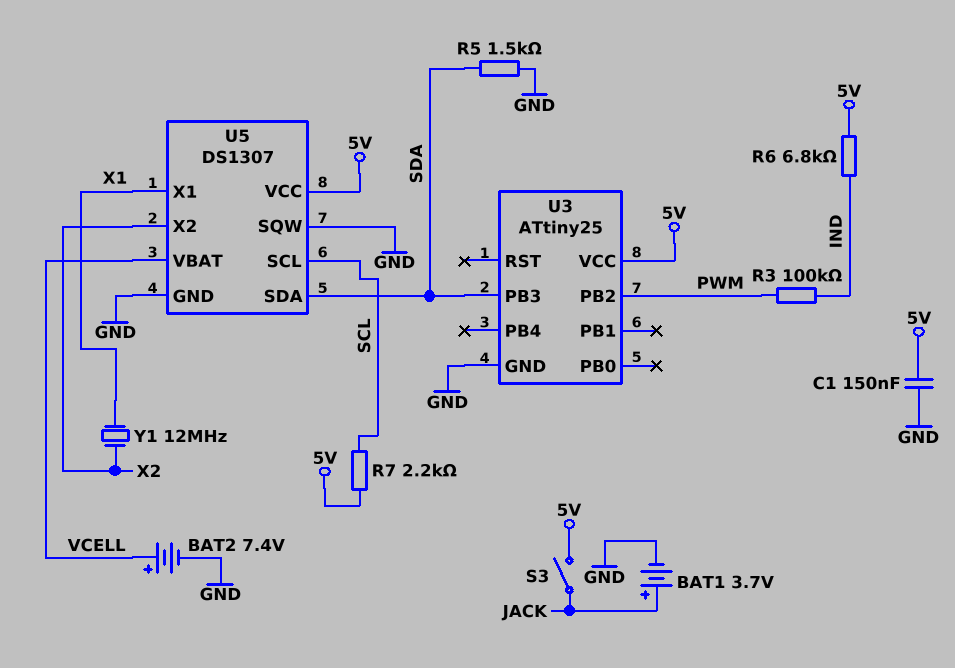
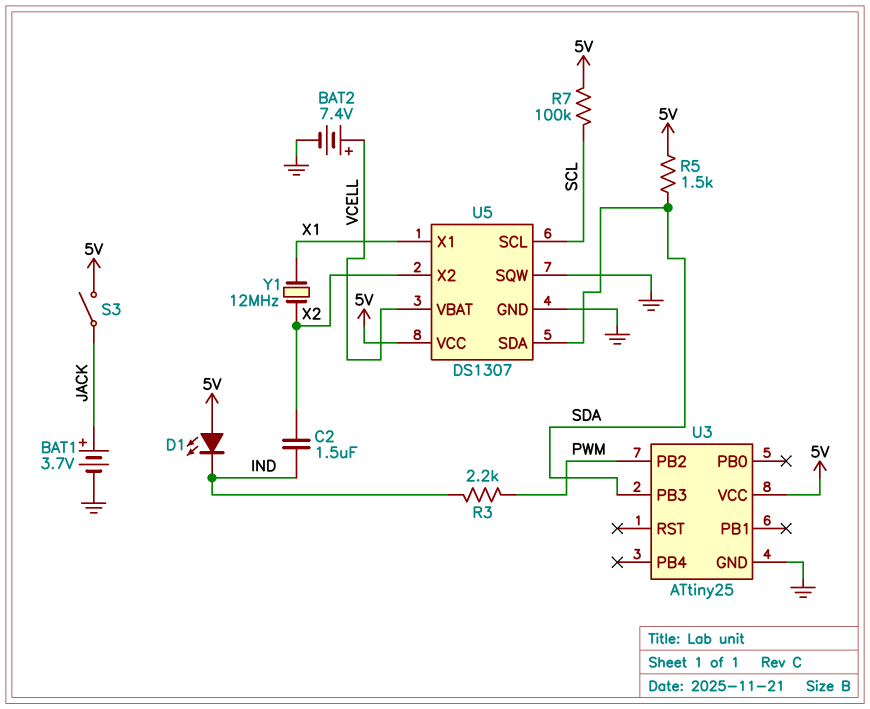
C1: 150nF (5V, GND) -> none
C2: none -> 1.5uF (IND, X2)
D1: none -> LED (A 5V, K IND)
R3: 100k (IND, PWM) -> 2.2k (IND, PWM)
R5: 1.5k (GND, SDA) -> 1.5k (5V, SDA)
R6: 6.8k (5V, IND) -> none
R7: 2.2k (5V, SCL) -> 100k (5V, SCL)

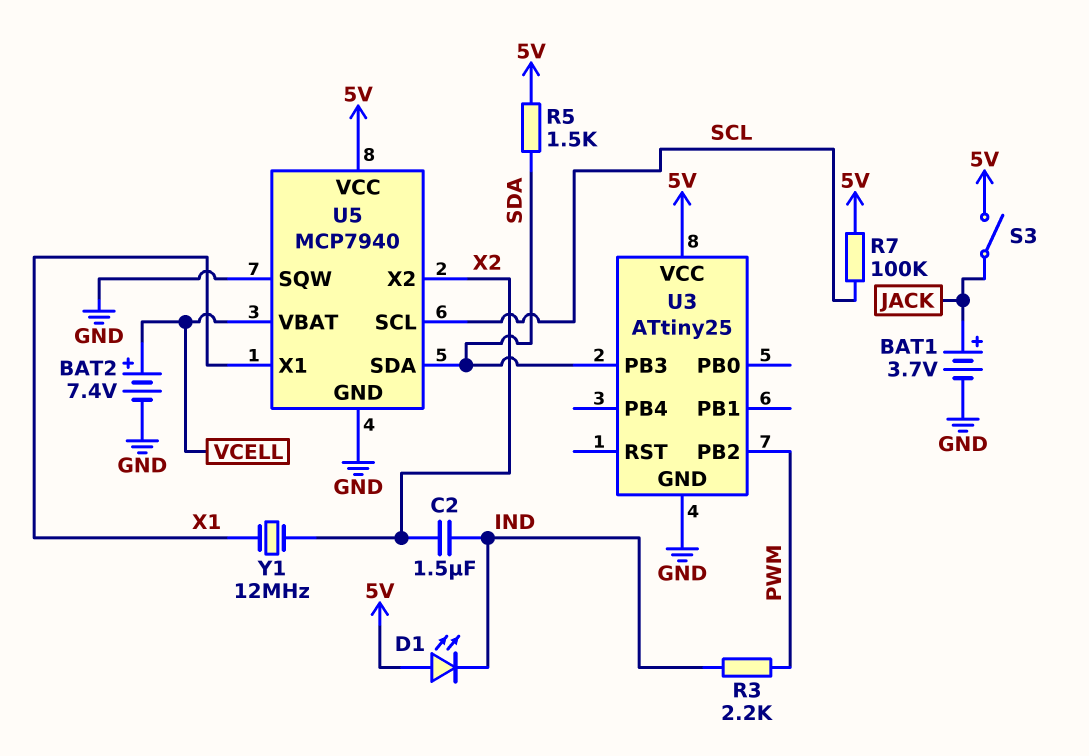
U5: DS1307 -> MCP7940

